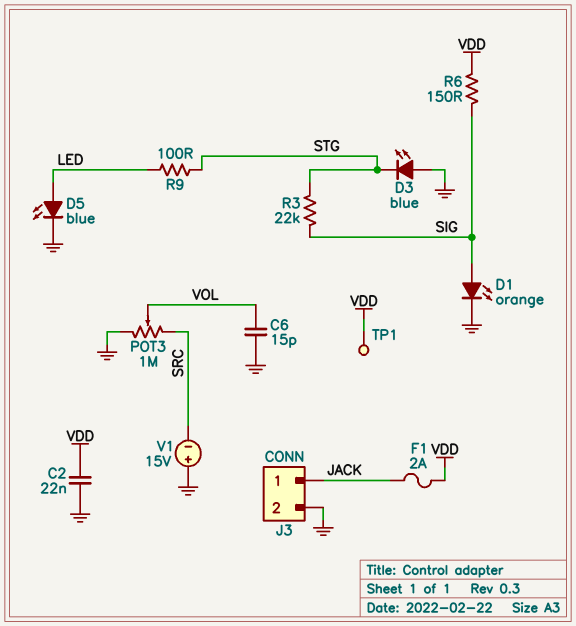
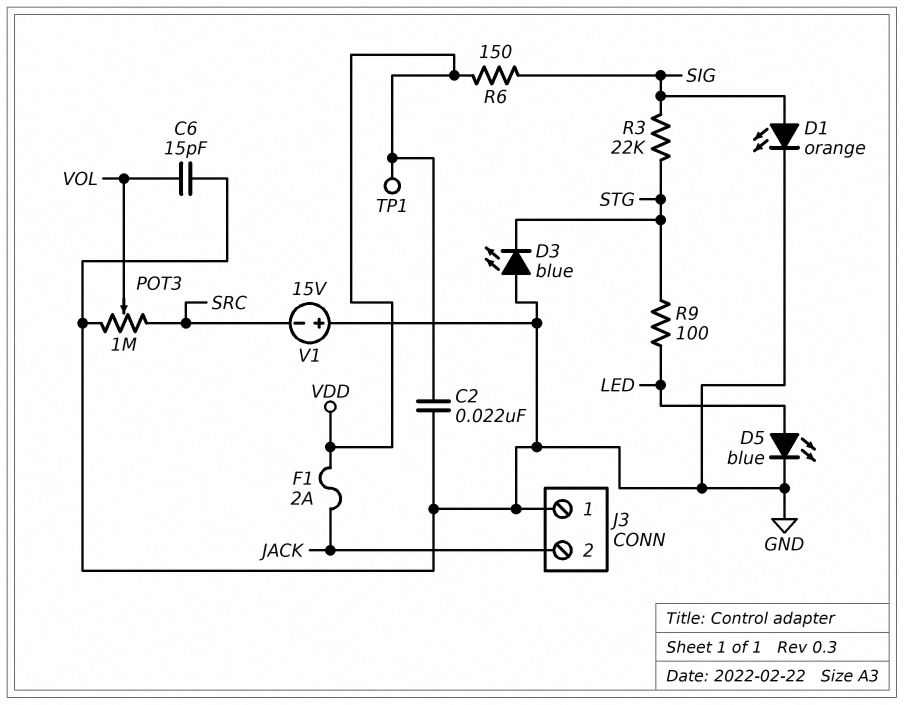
J3 pin 1: JACK -> GND
J3 pin 2: GND -> JACK

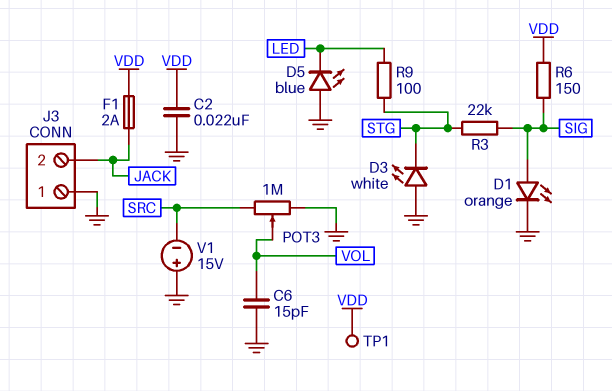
D3: LED blue (A GND, K STG) -> LED white (A GND, K STG)
D5: LED blue (A LED, K GND) -> LED blue (A GND, K LED)

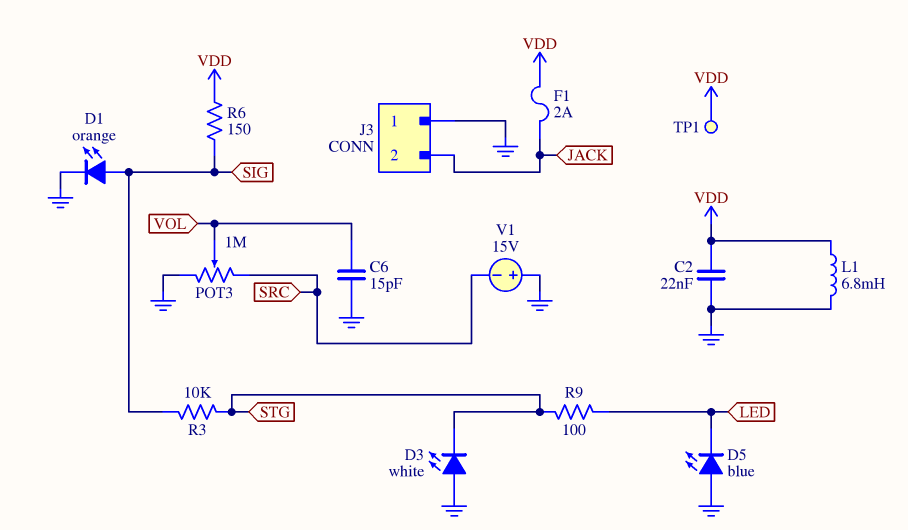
L1: none -> 6.8mH (GND, VDD)
R3: 22k (SIG, STG) -> 10k (SIG, STG)

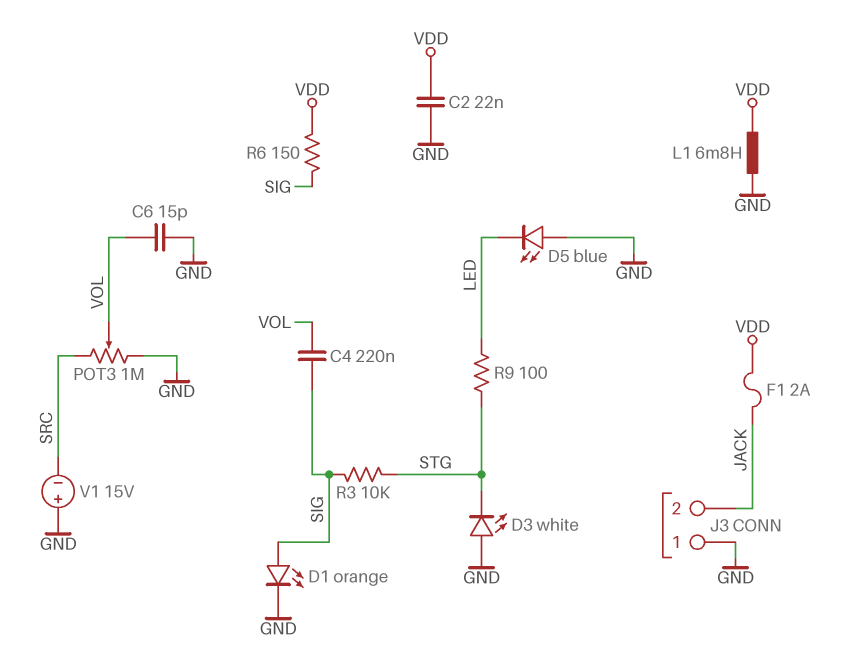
C4: none -> 220nF (SIG, VOL)
TP1: test point (VDD) -> none

